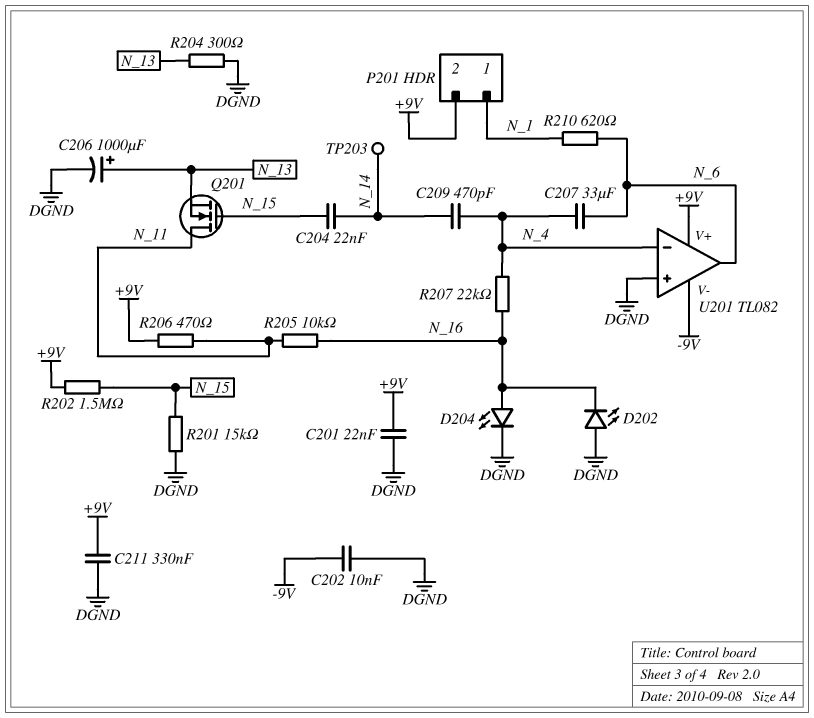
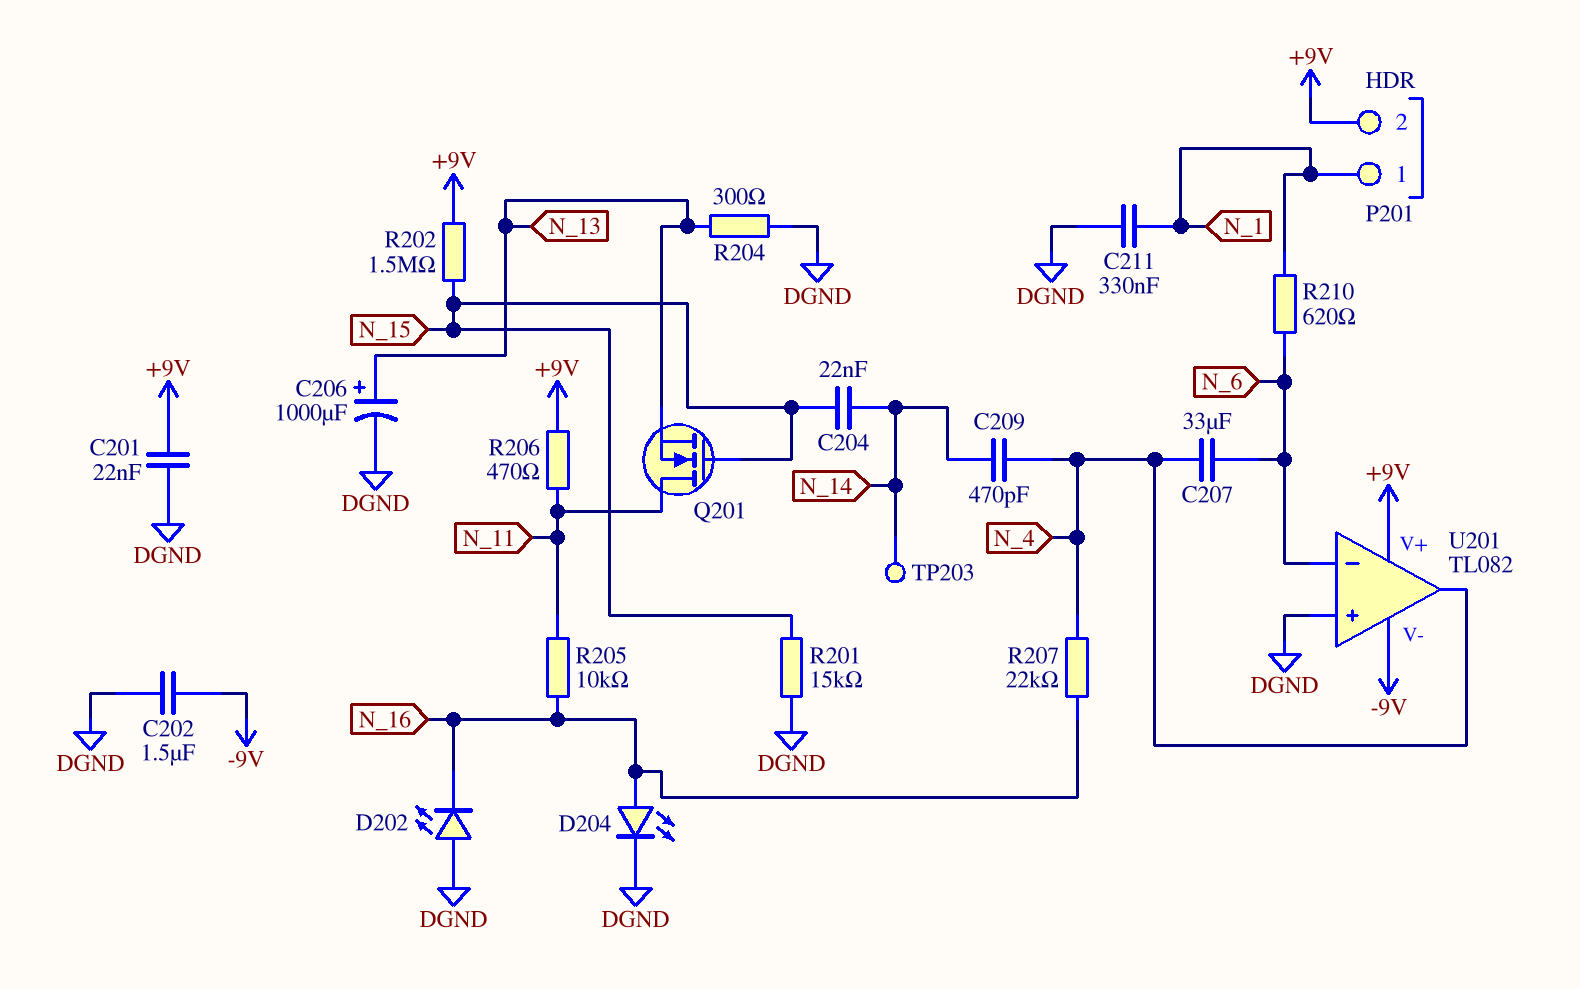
C202: 10nF (-9V, DGND) -> 1.5uF (-9V, DGND)
C211: 330nF (+9V, DGND) -> 330nF (DGND, N_1)
U201 pin in-: N_4 -> N_6
U201 pin out: N_6 -> N_4

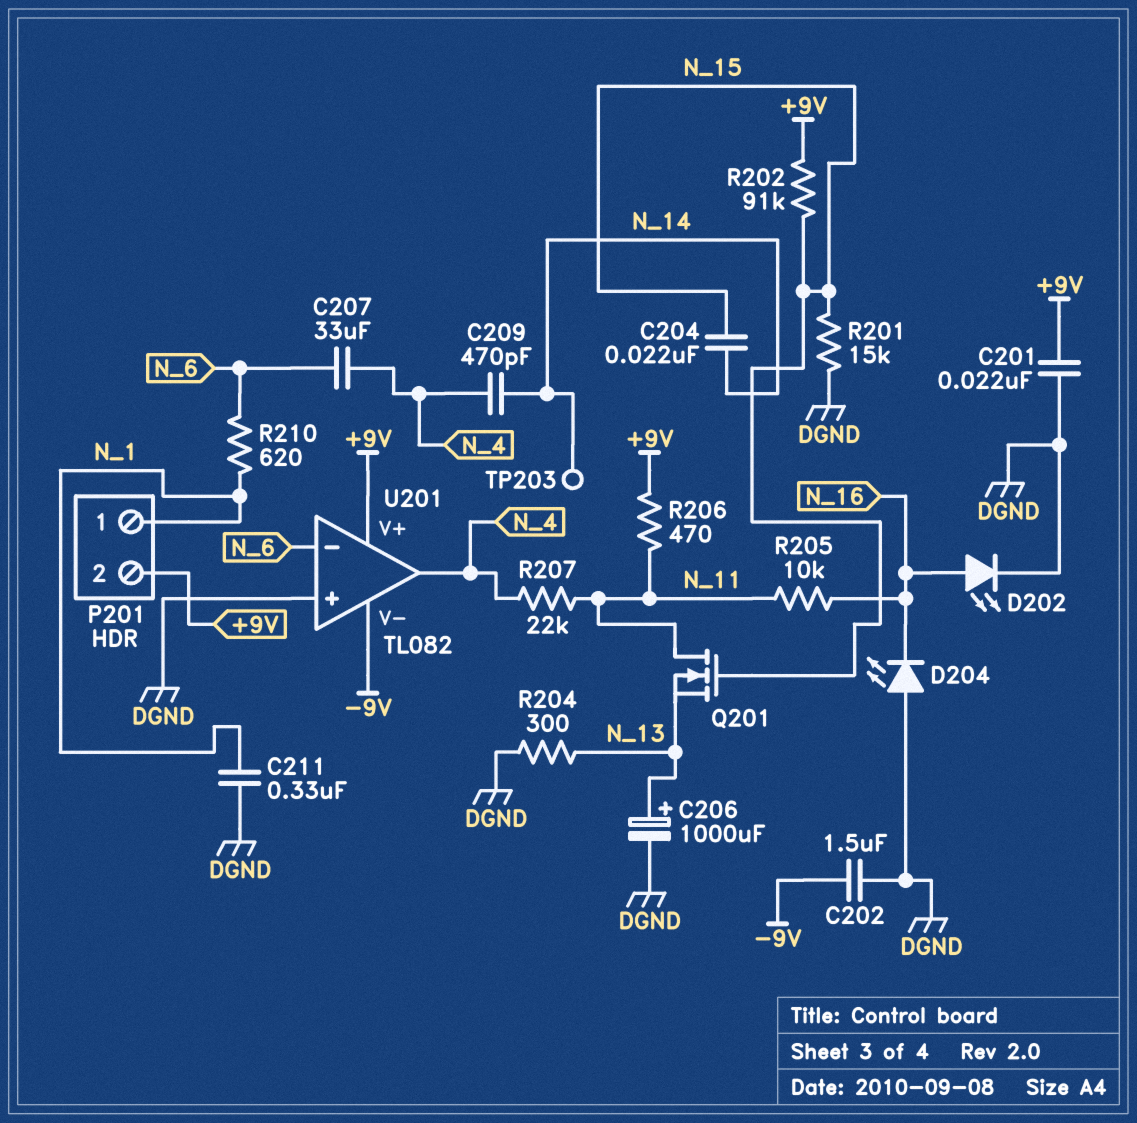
D202: LED (A DGND, K N_16) -> LED (A N_16, K DGND)
D204: LED (A N_16, K DGND) -> LED (A DGND, K N_16)
R202: 1.5M (+9V, N_15) -> 91k (+9V, N_15)
R207: 22k (N_4, N_16) -> 22k (N_4, N_11)

